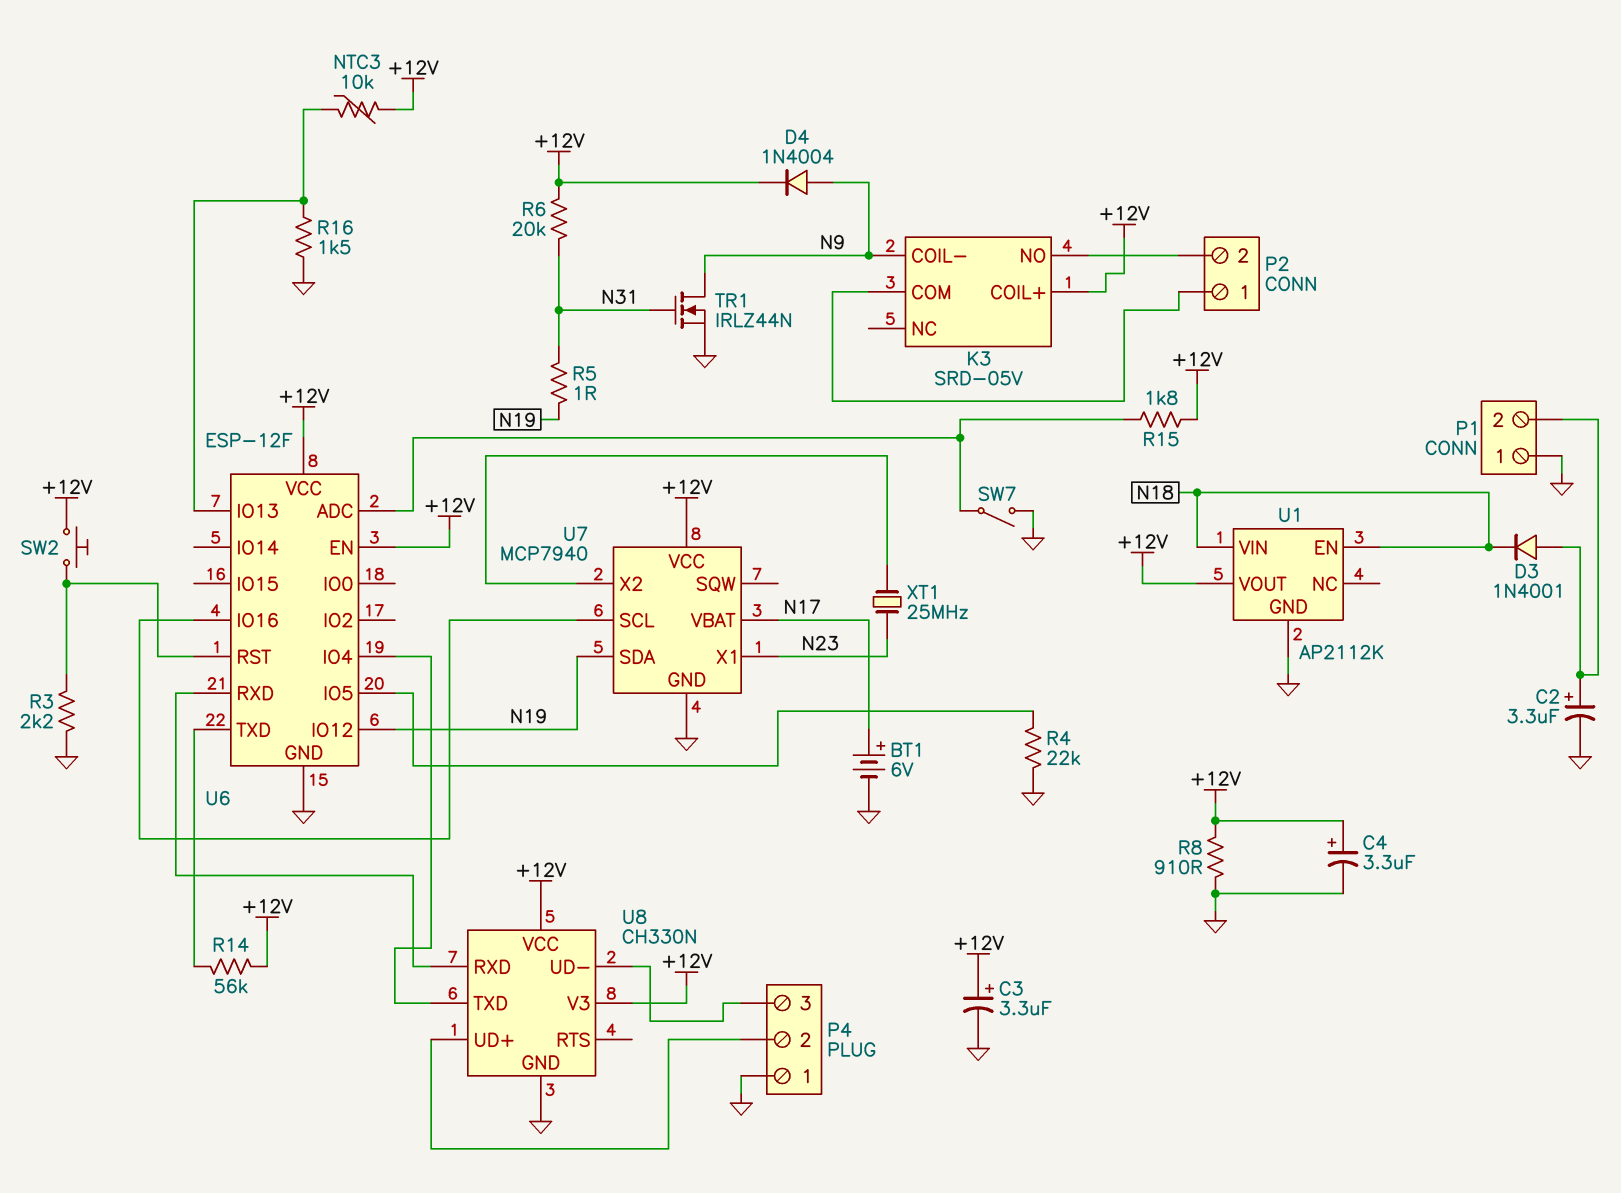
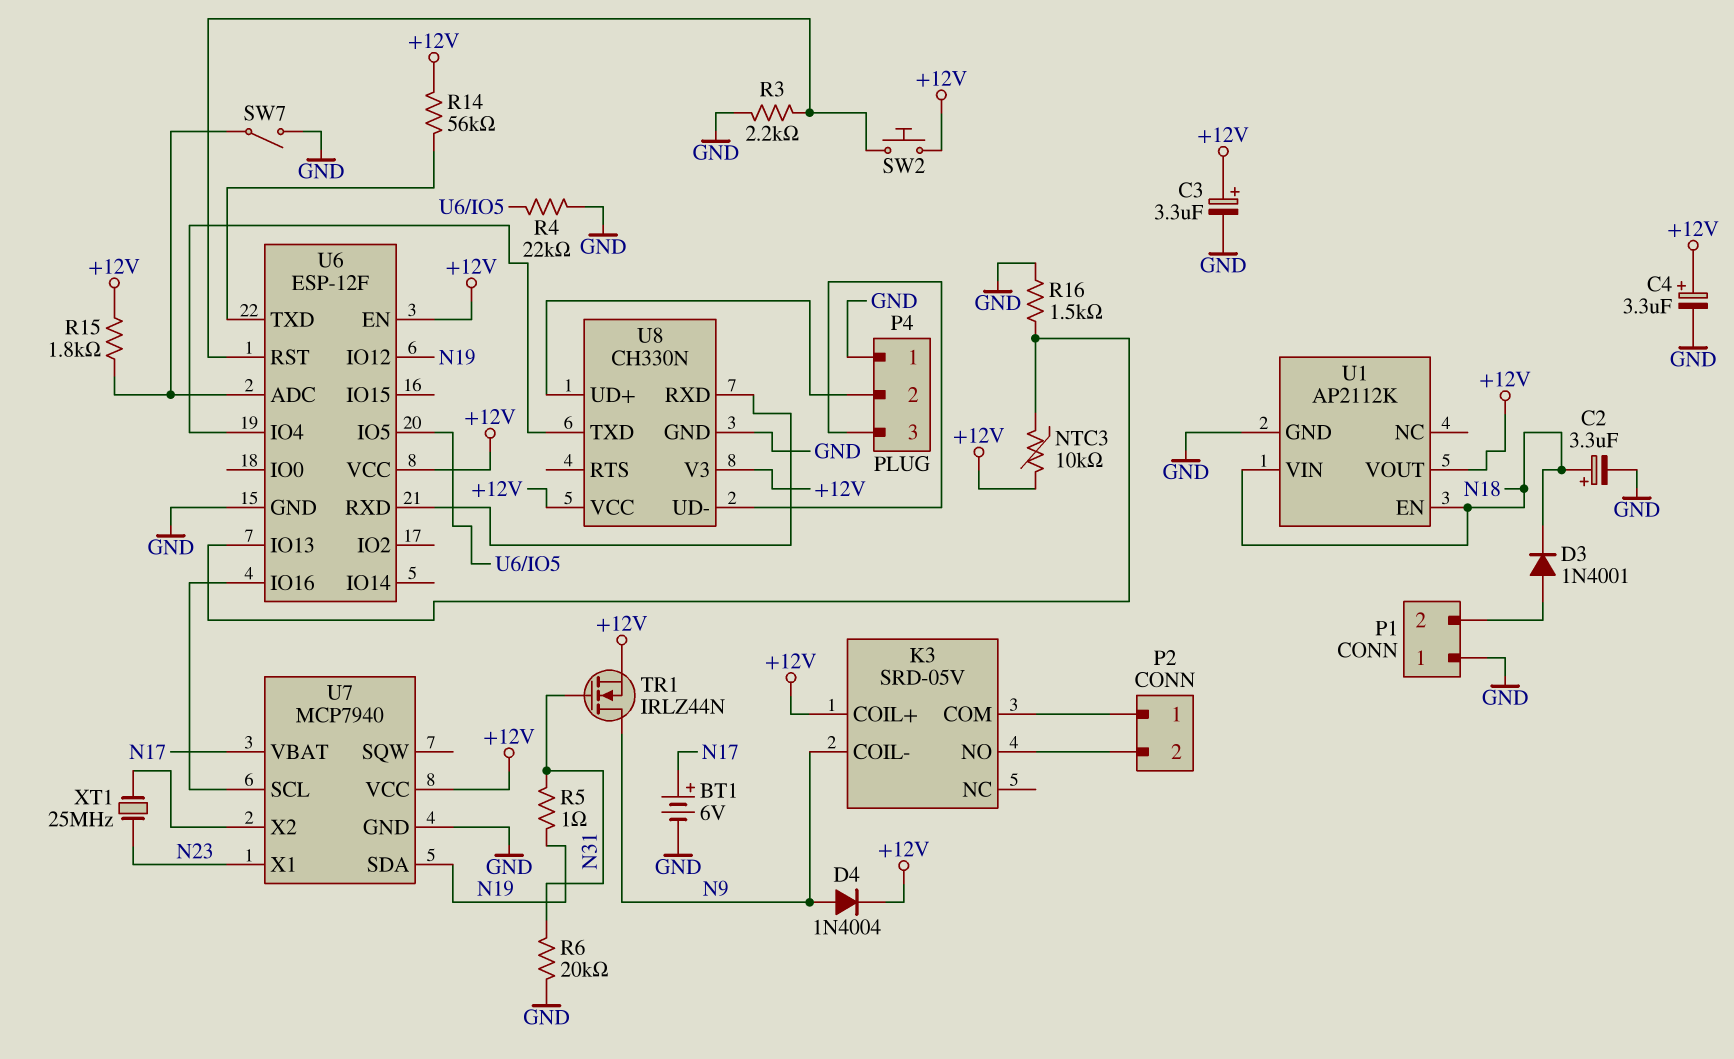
C2: 3.3uF (plus P1/2, minus GND) -> 3.3uF (plus N18, minus GND)
R6: 20k (+12V, N31) -> 20k (GND, N31)
R8: 910 (+12V, GND) -> none
TR1: NMOS IRLZ44N (G N31, D N9, S GND) -> NMOS IRLZ44N (G N31, D N9, S +12V)

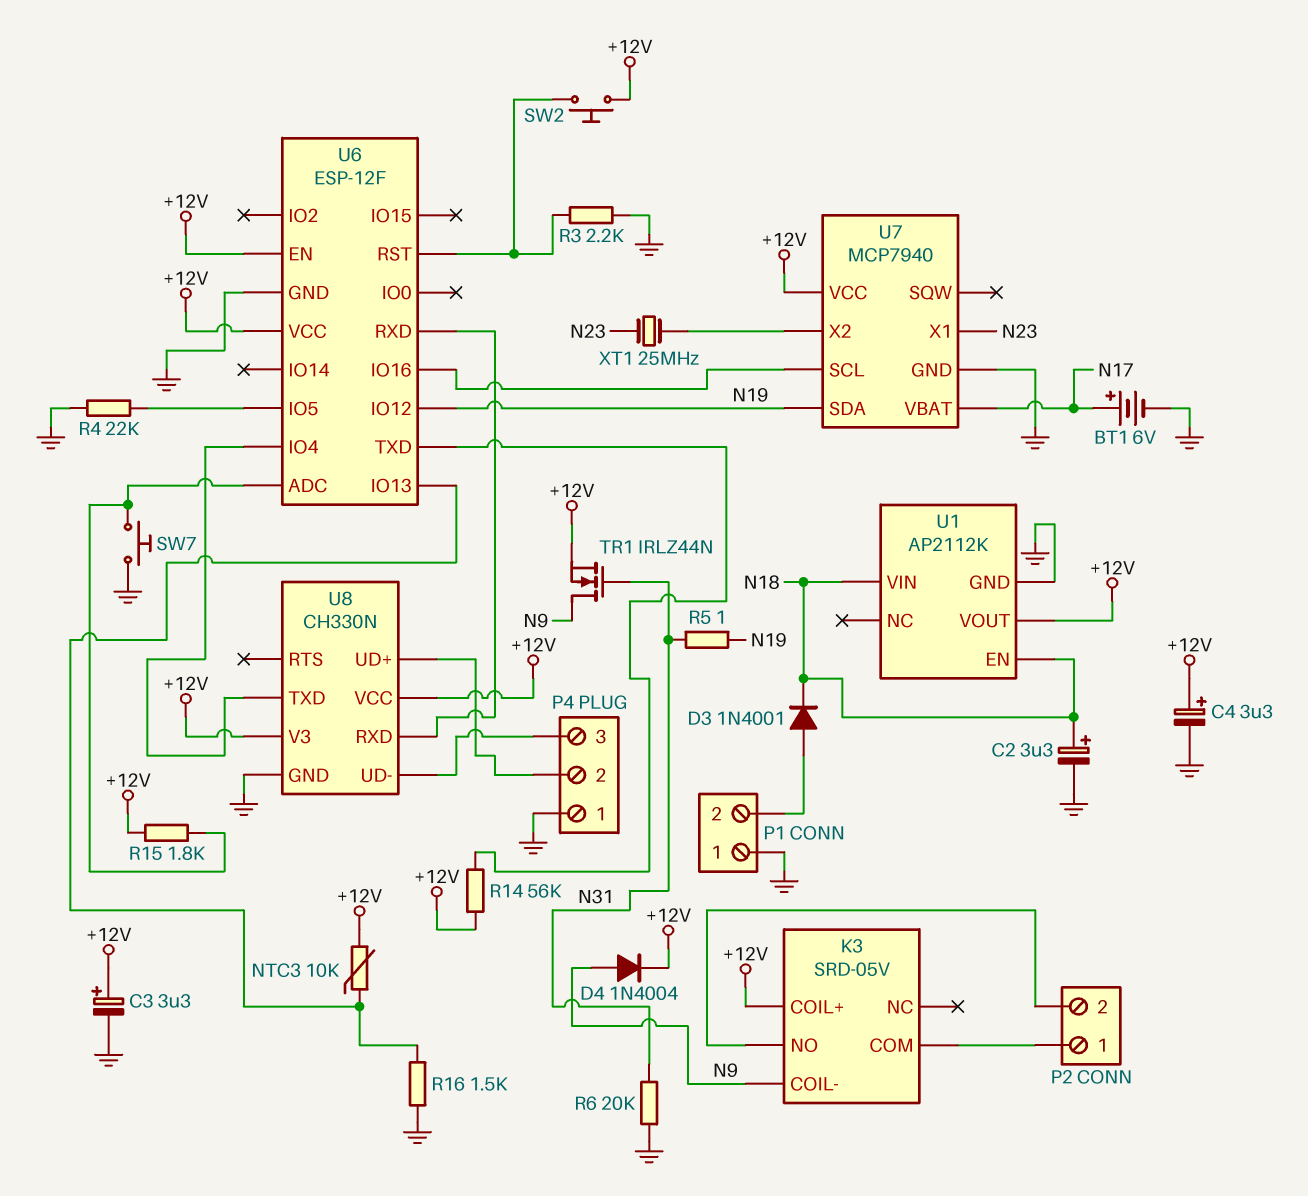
SW7: switch (GND, U6/ADC) -> button (GND, U6/ADC)

